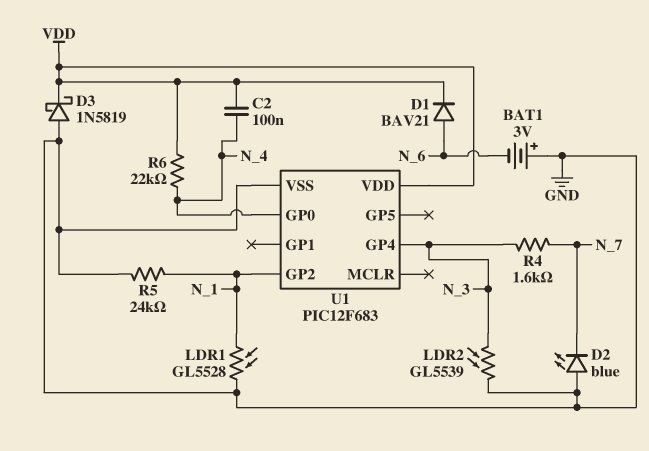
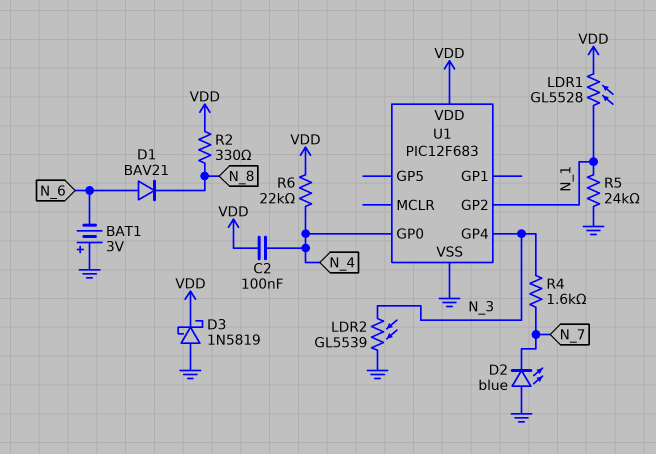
D1: diode BAV21 (A N_6, K VDD) -> diode BAV21 (A N_6, K N_8)
LDR1: GL5528 (GND, N_1) -> GL5528 (N_1, VDD)
R2: none -> 330 (N_8, VDD)

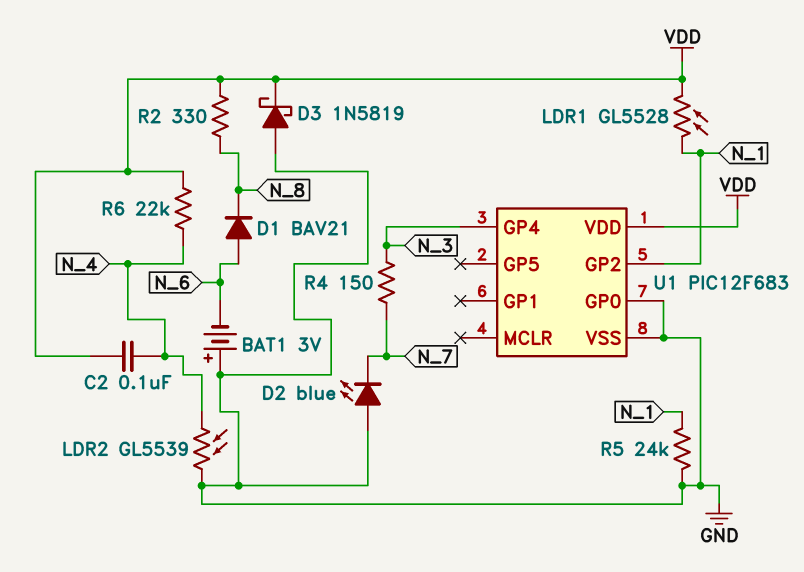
LDR2: GL5539 (GND, N_3) -> GL5539 (GND, N_4)
R4: 1.6k (N_3, N_7) -> 150 (N_3, N_7)
U1 pin GP0: N_4 -> GND

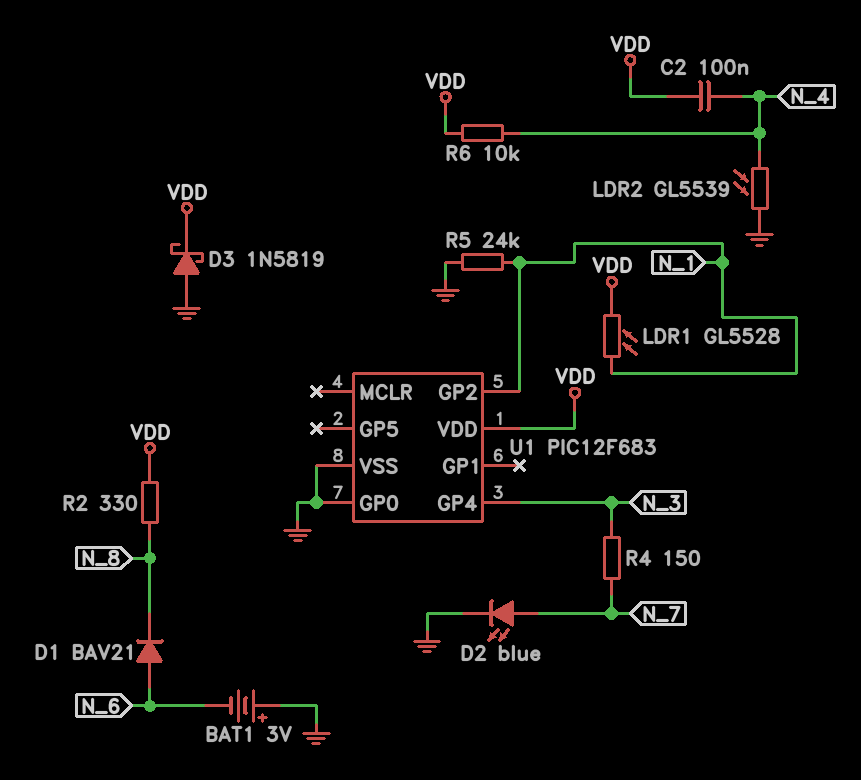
D2: LED blue (A GND, K N_7) -> LED blue (A N_7, K GND)
R6: 22k (N_4, VDD) -> 10k (N_4, VDD)

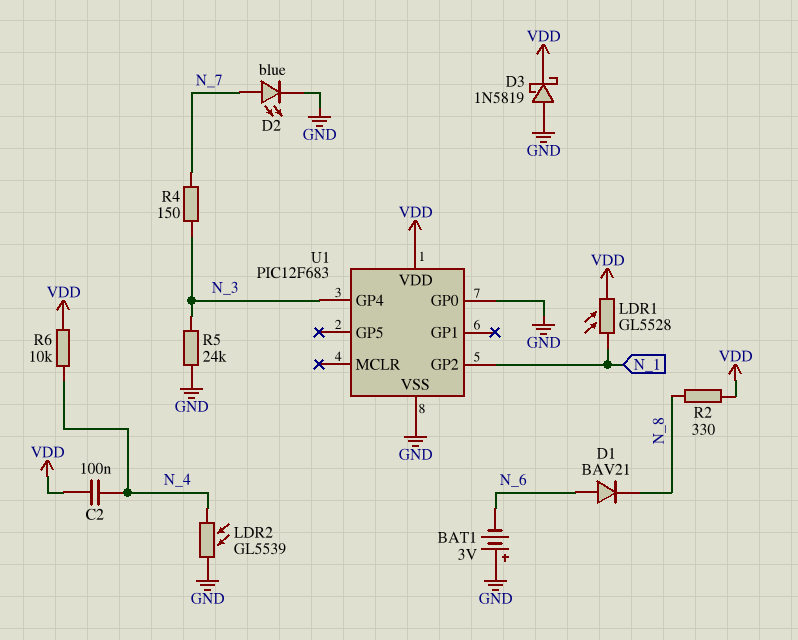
R5: 24k (GND, N_1) -> 24k (GND, N_3)

